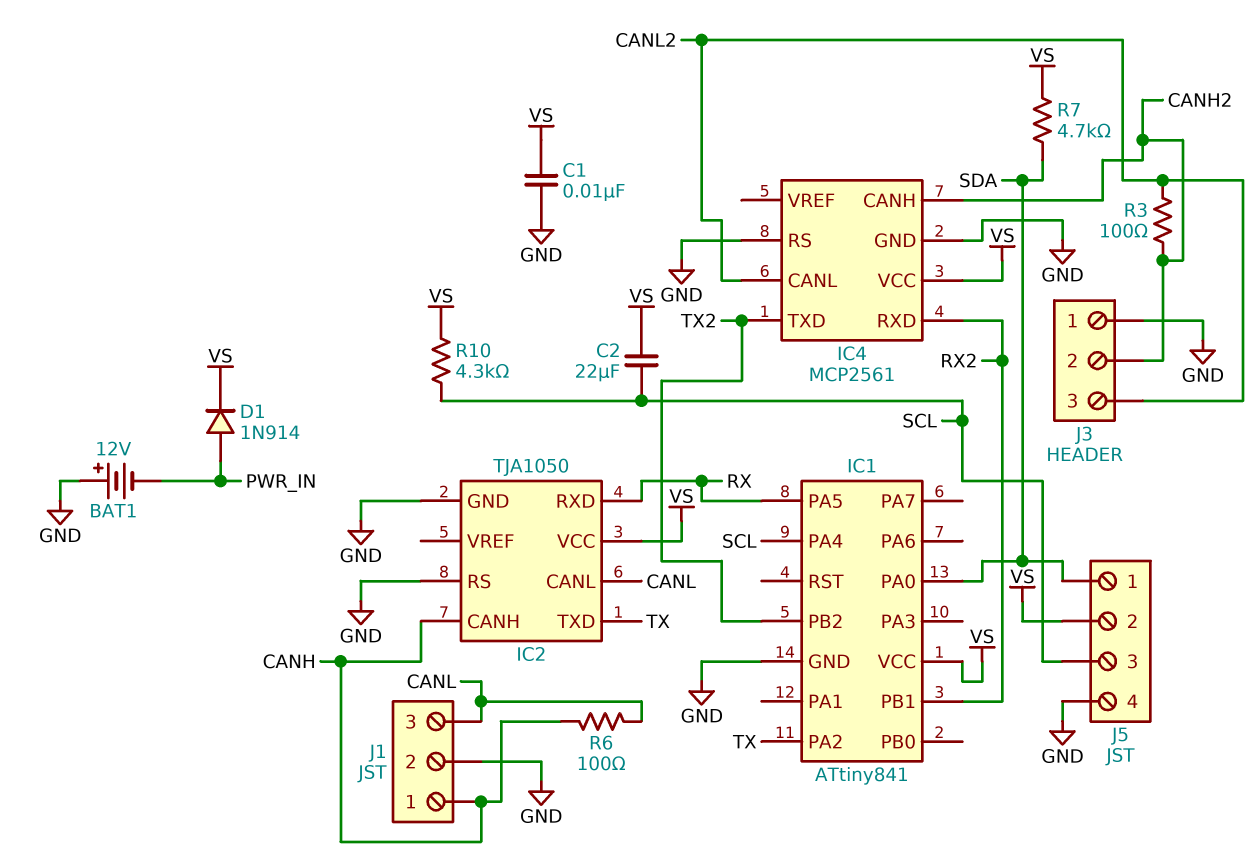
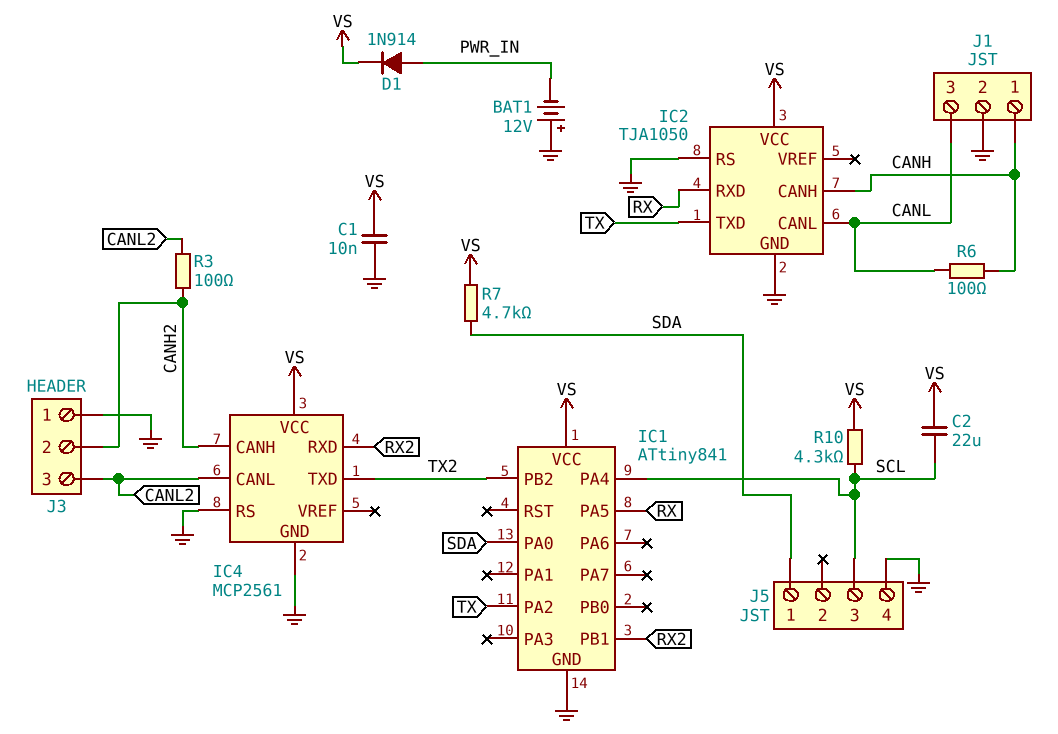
J5 pin 2: VS -> none

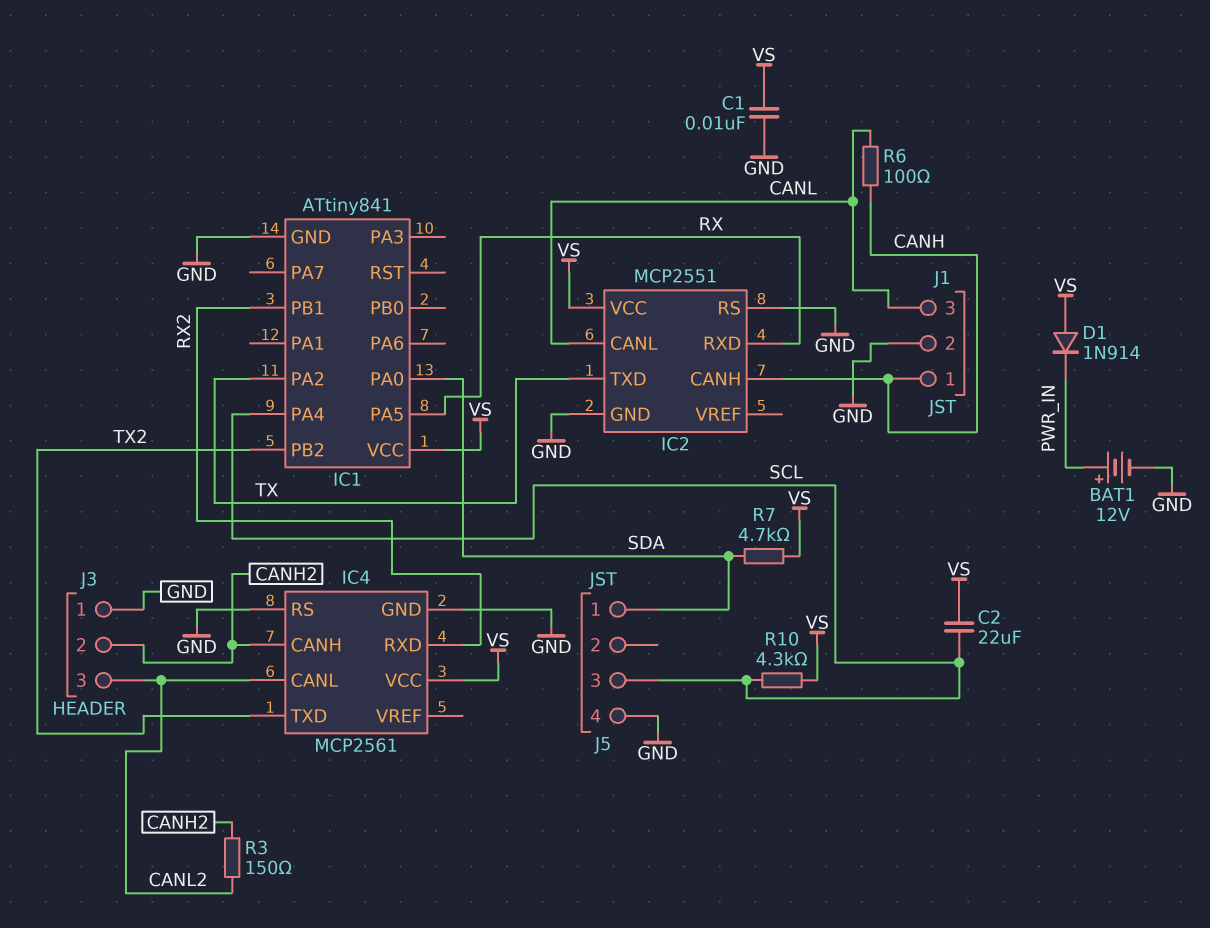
BAT1: 12V (plus GND, minus PWR_IN) -> 12V (plus PWR_IN, minus GND)
D1: diode 1N914 (A PWR_IN, K VS) -> diode 1N914 (A VS, K PWR_IN)
IC2: TJA1050 -> MCP2551
R3: 100 (CANH2, CANL2) -> 150 (CANH2, CANL2)

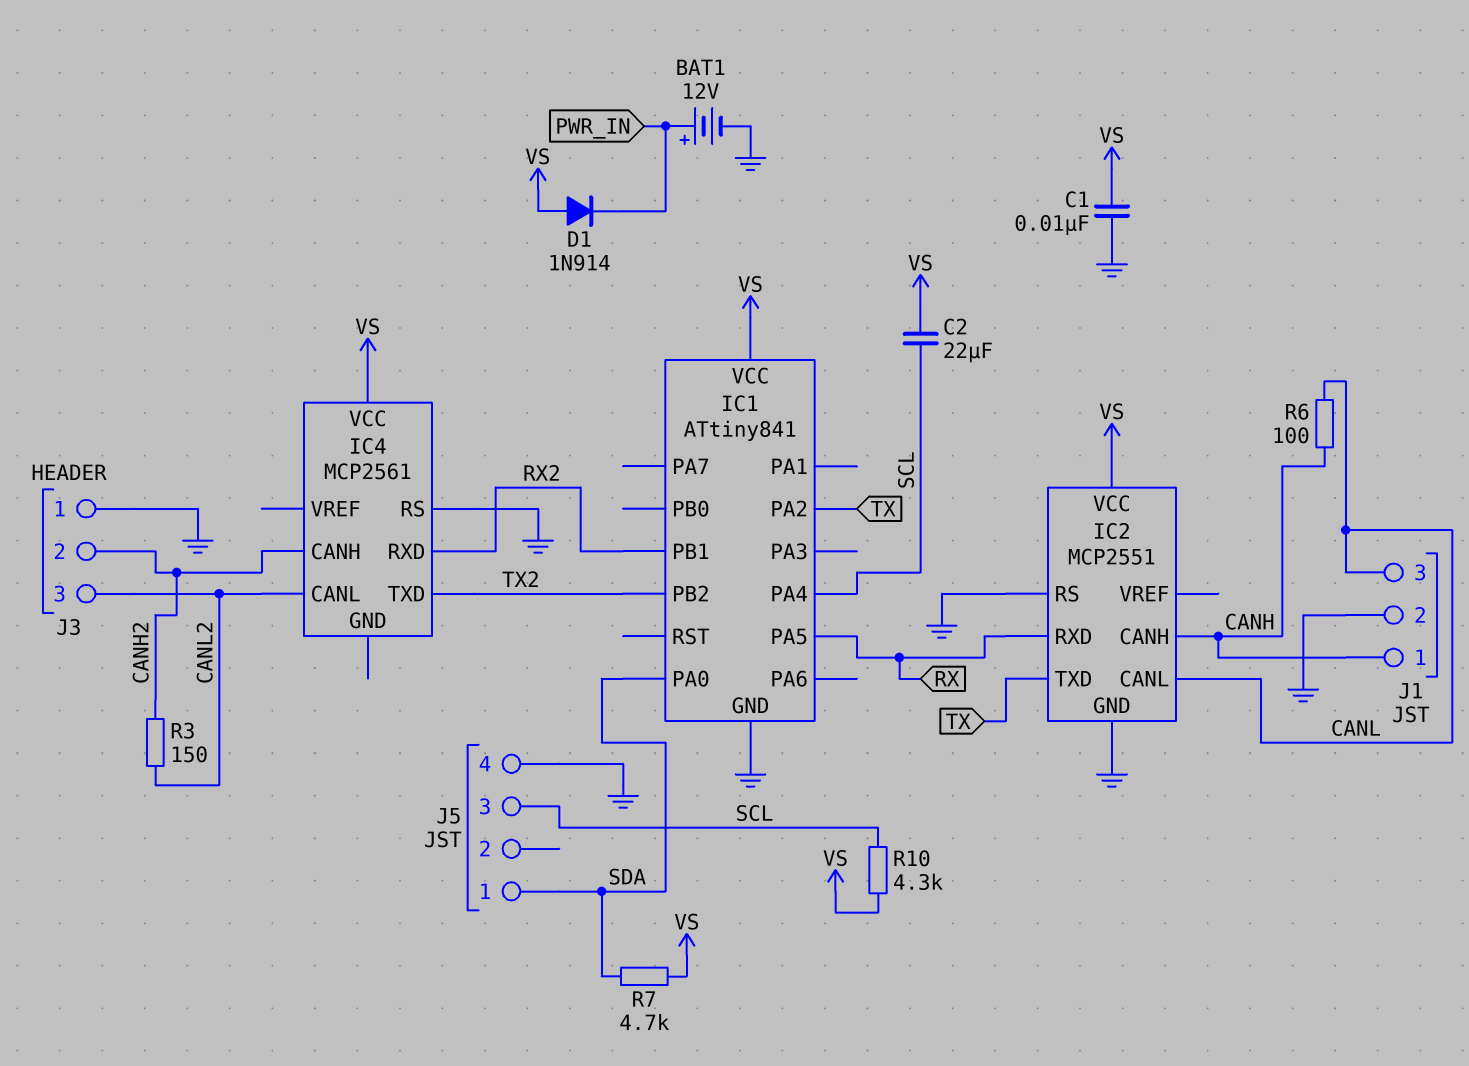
IC4 pin GND: GND -> none

